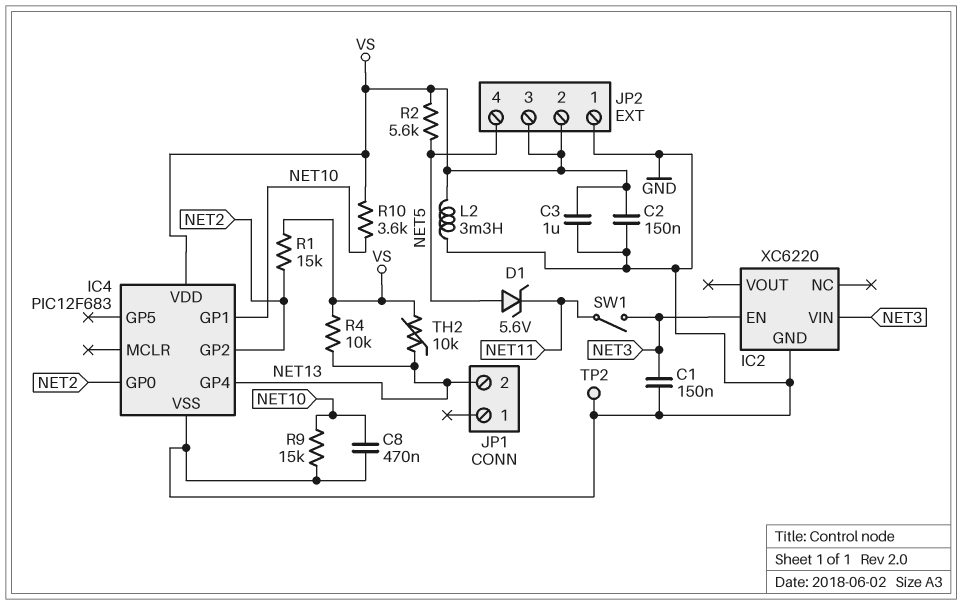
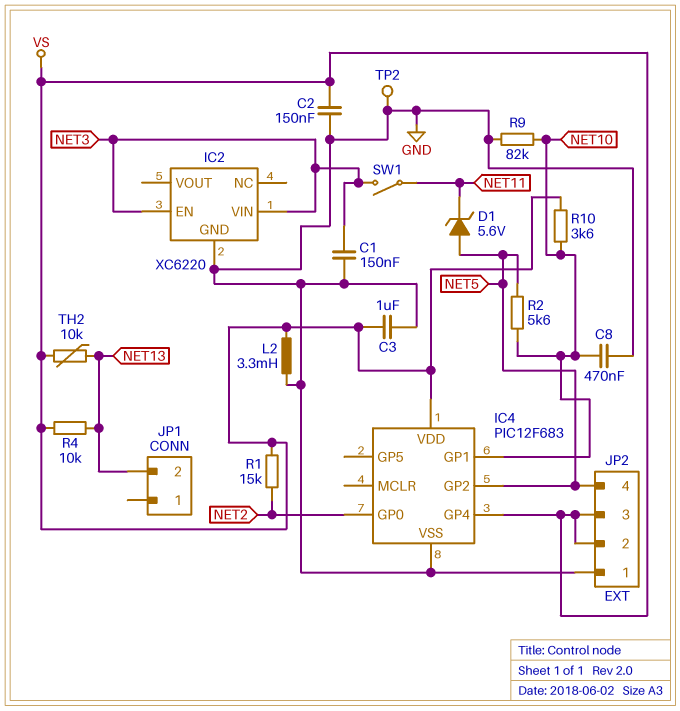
IC4 pin GP2: NET2 -> NET5
IC4 pin GP4: NET13 -> VS
R2: 5.6k (NET5, VS) -> 5.6k (NET5, NET10)
R9: 15k (GND, NET10) -> 82k (GND, NET10)

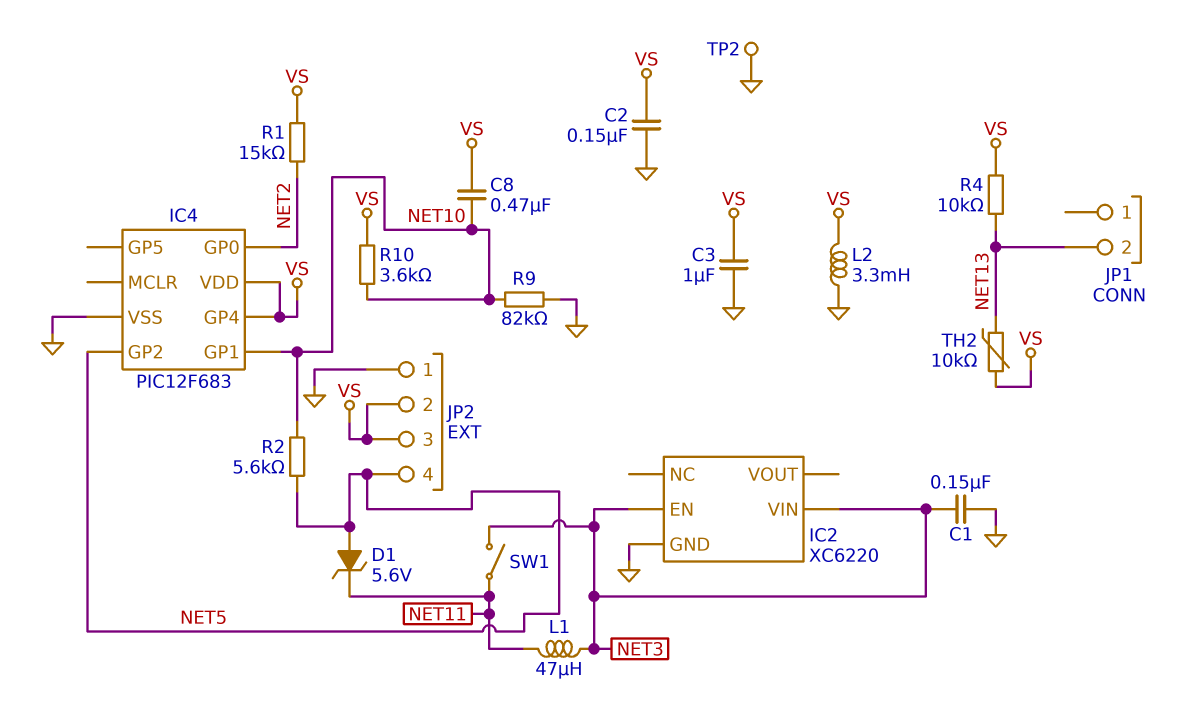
C8: 470nF (GND, NET10) -> 470nF (NET10, VS)
L1: none -> 47uH (NET3, NET11)

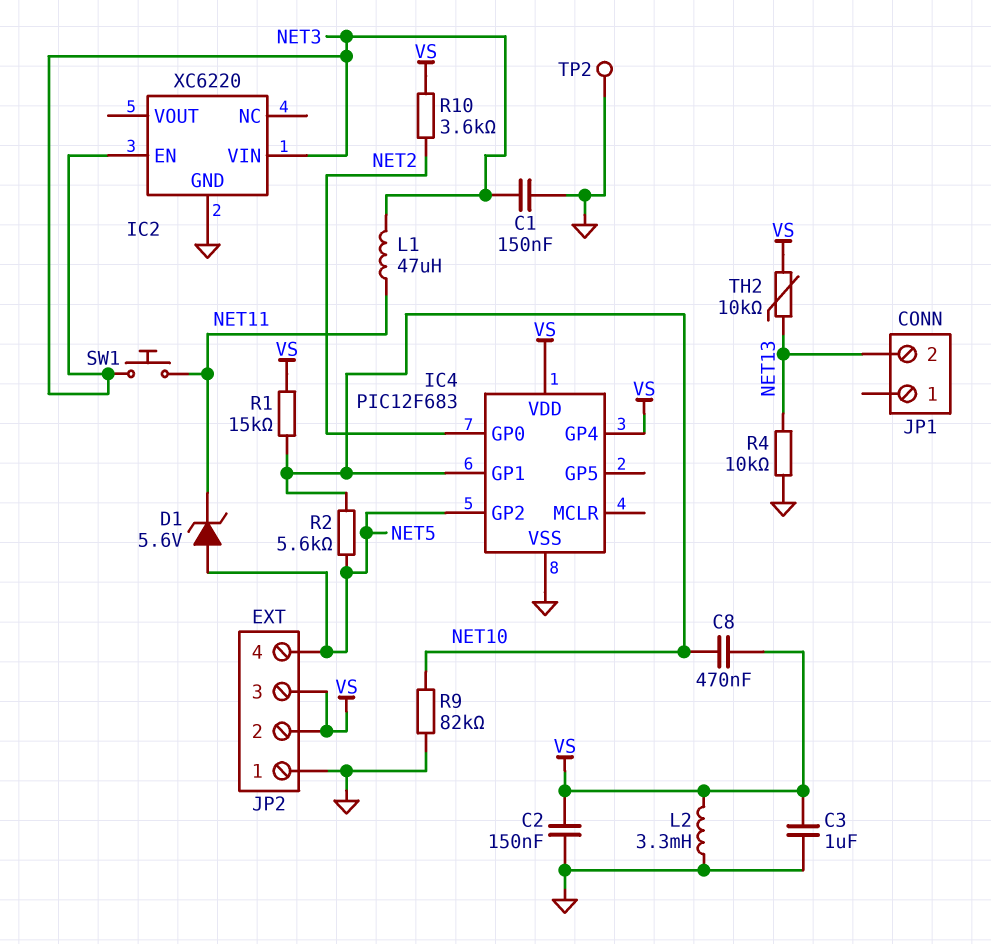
R1: 15k (NET2, VS) -> 15k (NET10, VS)
R4: 10k (NET13, VS) -> 10k (GND, NET13)
R10: 3.6k (NET10, VS) -> 3.6k (NET2, VS)
SW1: switch (NET3, NET11) -> button (NET3, NET11)

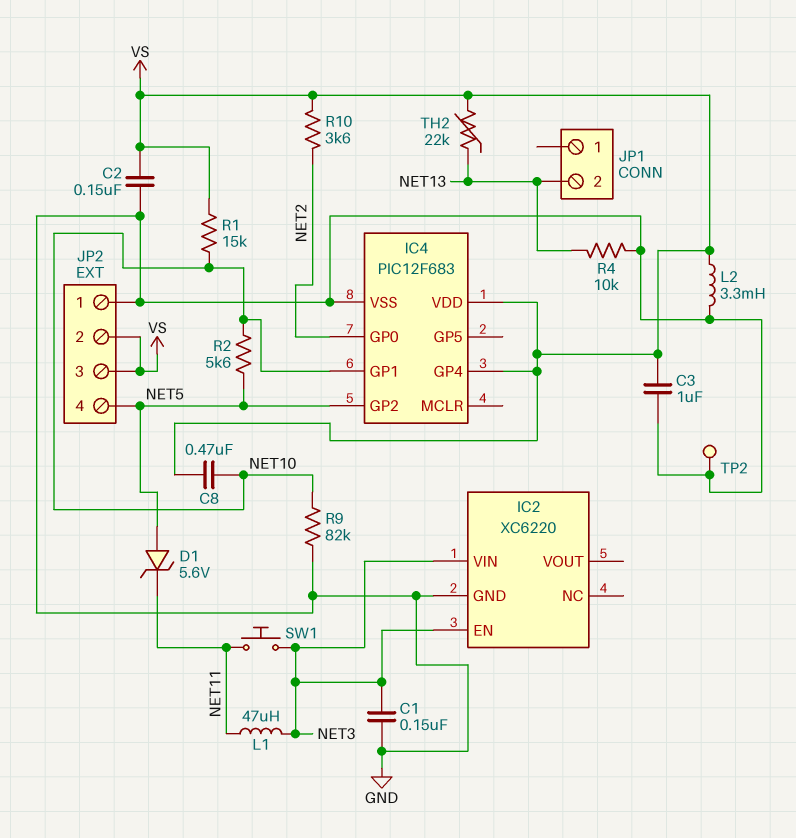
TH2: 10k (NET13, VS) -> 22k (NET13, VS)

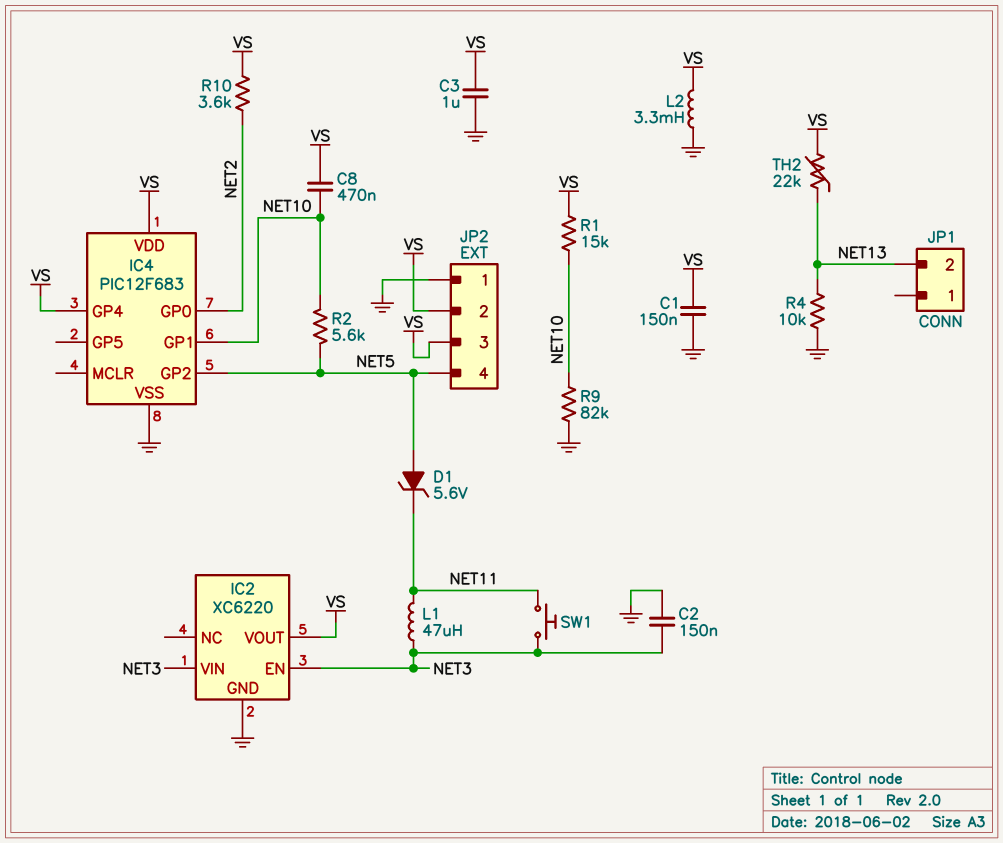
C1: 150nF (GND, NET3) -> 150nF (GND, VS)
C2: 150nF (GND, VS) -> 150nF (GND, NET3)
IC2 pin VOUT: none -> VS
TP2: test point (GND) -> none

